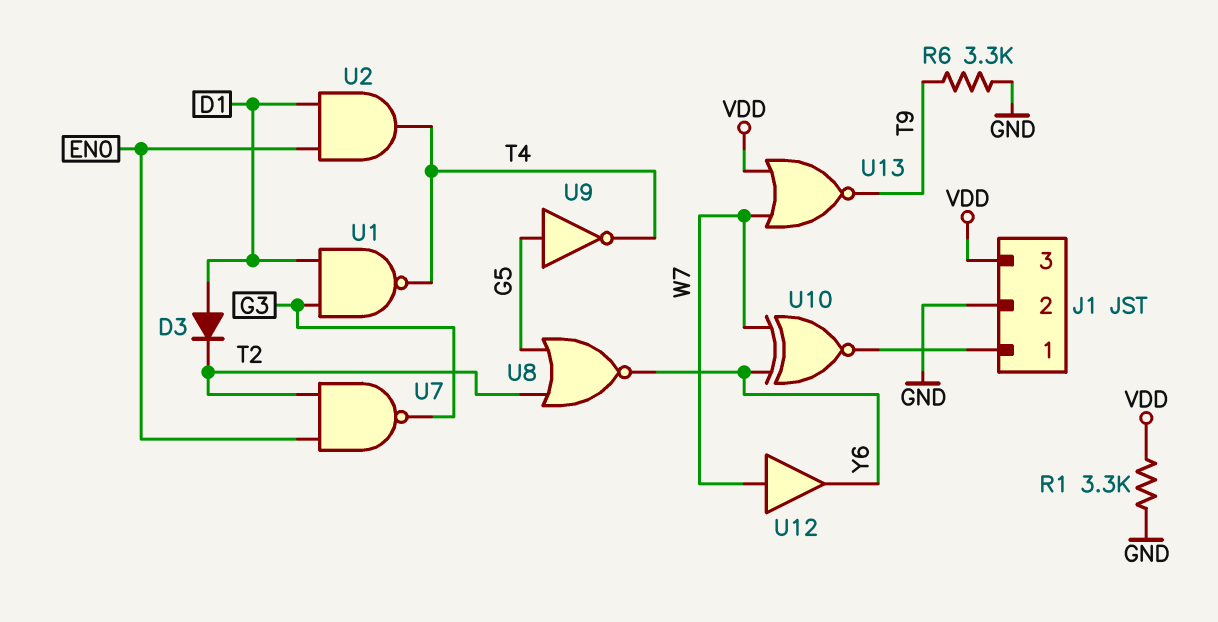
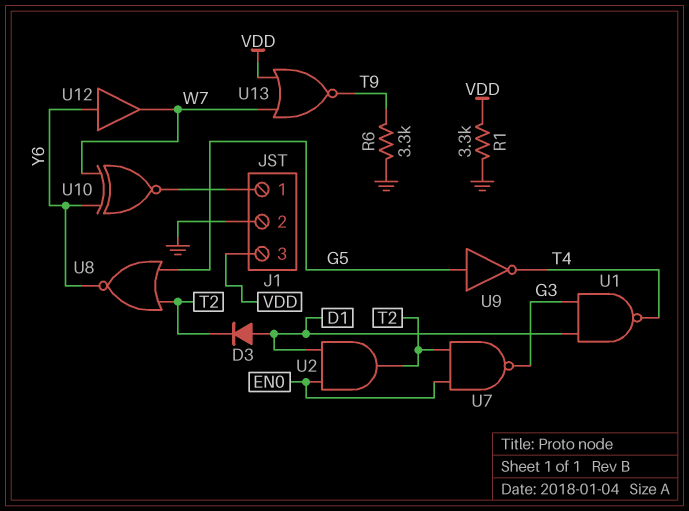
U2: AND (in D1, in EN0, out T4) -> AND (in D1, in EN0, out T2)
U12: buffer (in W7, out Y6) -> buffer (in Y6, out W7)

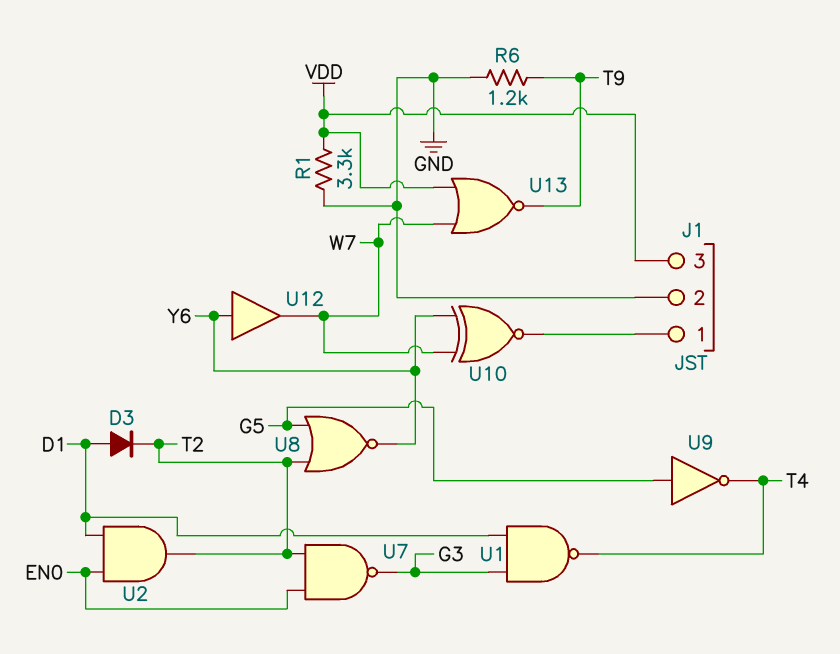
R6: 3.3k (GND, T9) -> 1.2k (GND, T9)

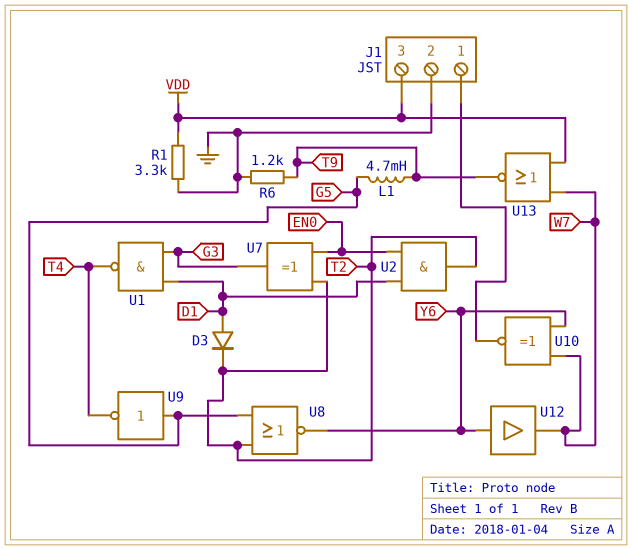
L1: none -> 4.7mH (G5, T9)
U7: NAND (in EN0, in T2, out G3) -> XOR (in EN0, in T2, out G3)

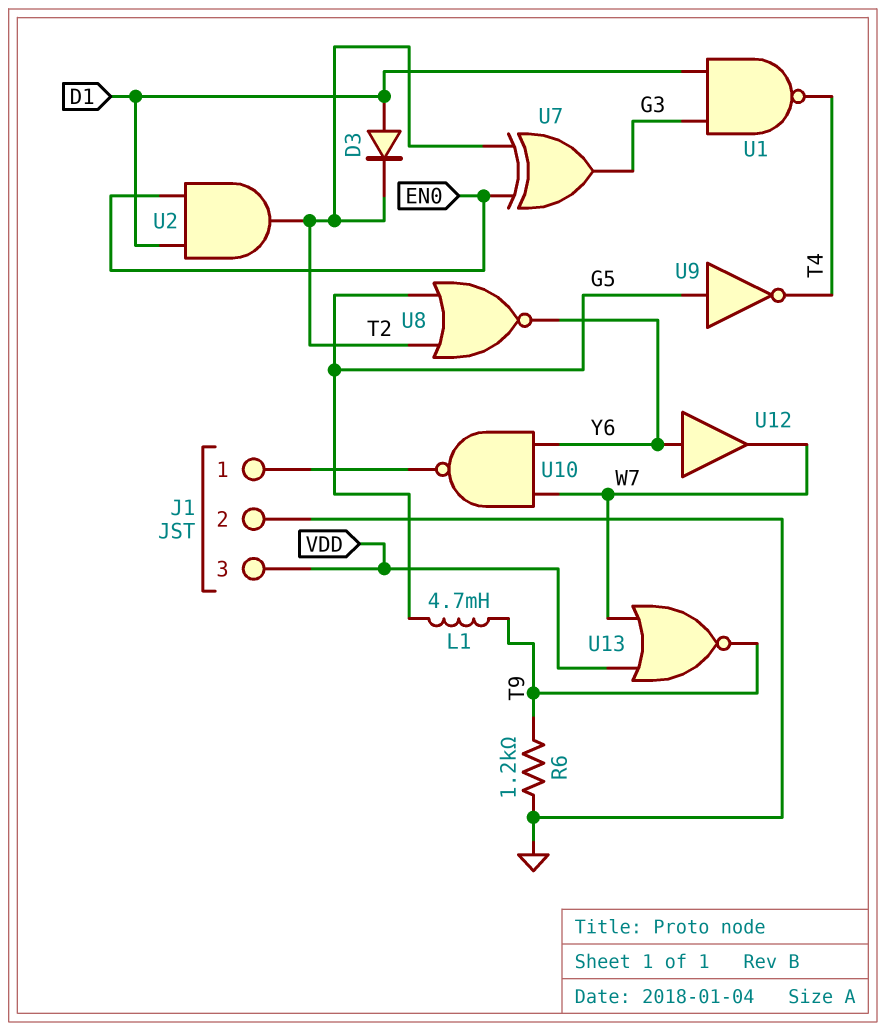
R1: 3.3k (GND, VDD) -> none
U10: XNOR (in W7, in Y6, out J1/1) -> NAND (in W7, in Y6, out J1/1)

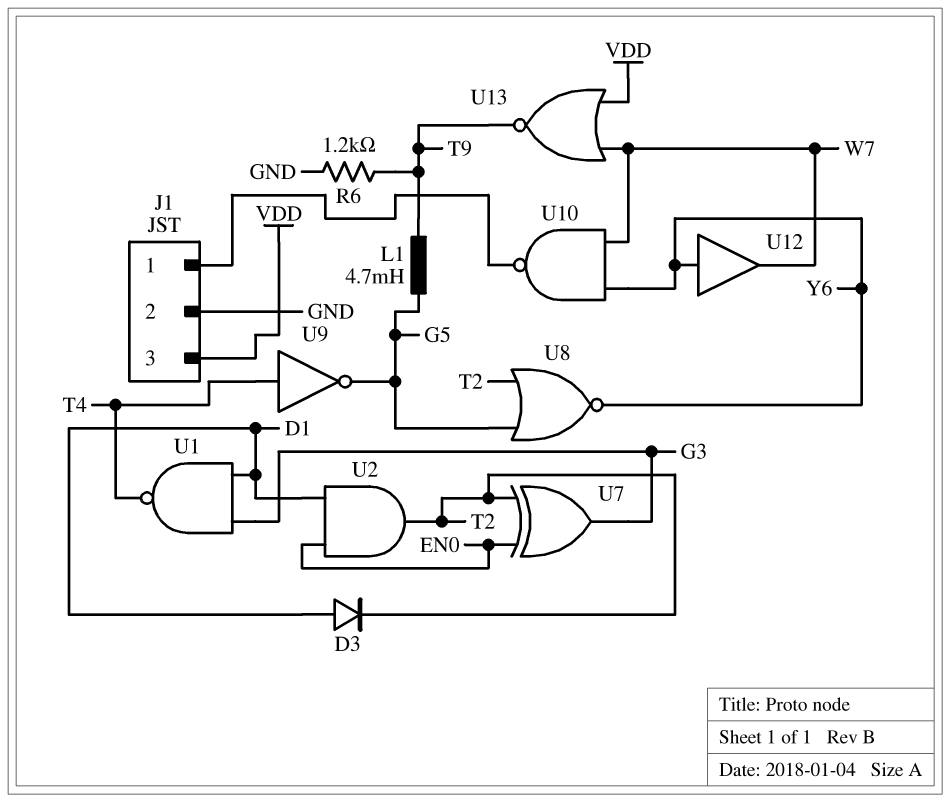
U9: NOT (in G5, out T4) -> NOT (in T4, out G5)

